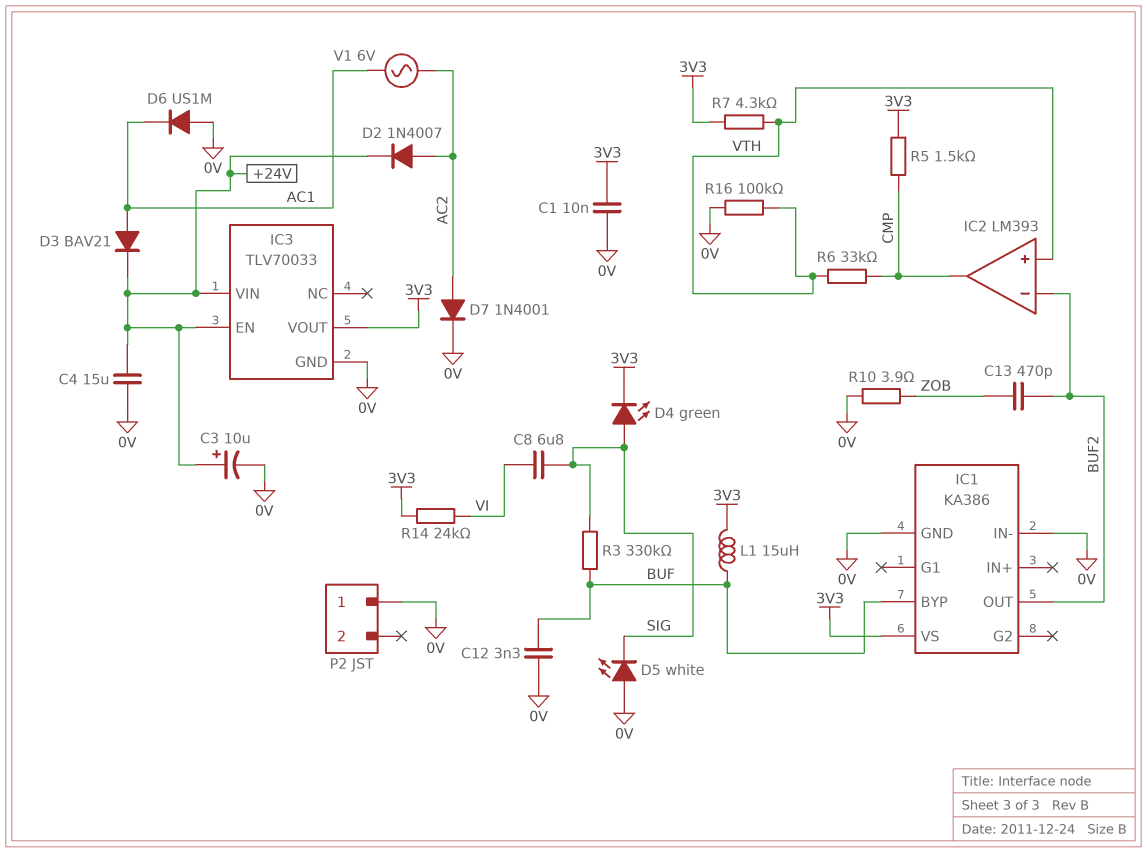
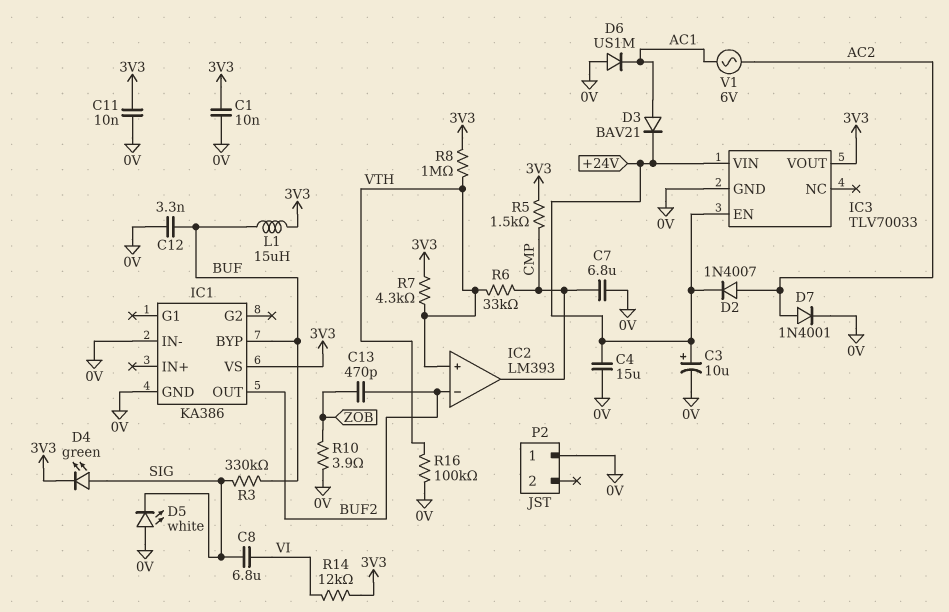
C7: none -> 6.8uF (0V, CMP)
C11: none -> 10nF (0V, 3V3)
R8: none -> 1M (3V3, VTH)
R14: 24k (3V3, VI) -> 12k (3V3, VI)

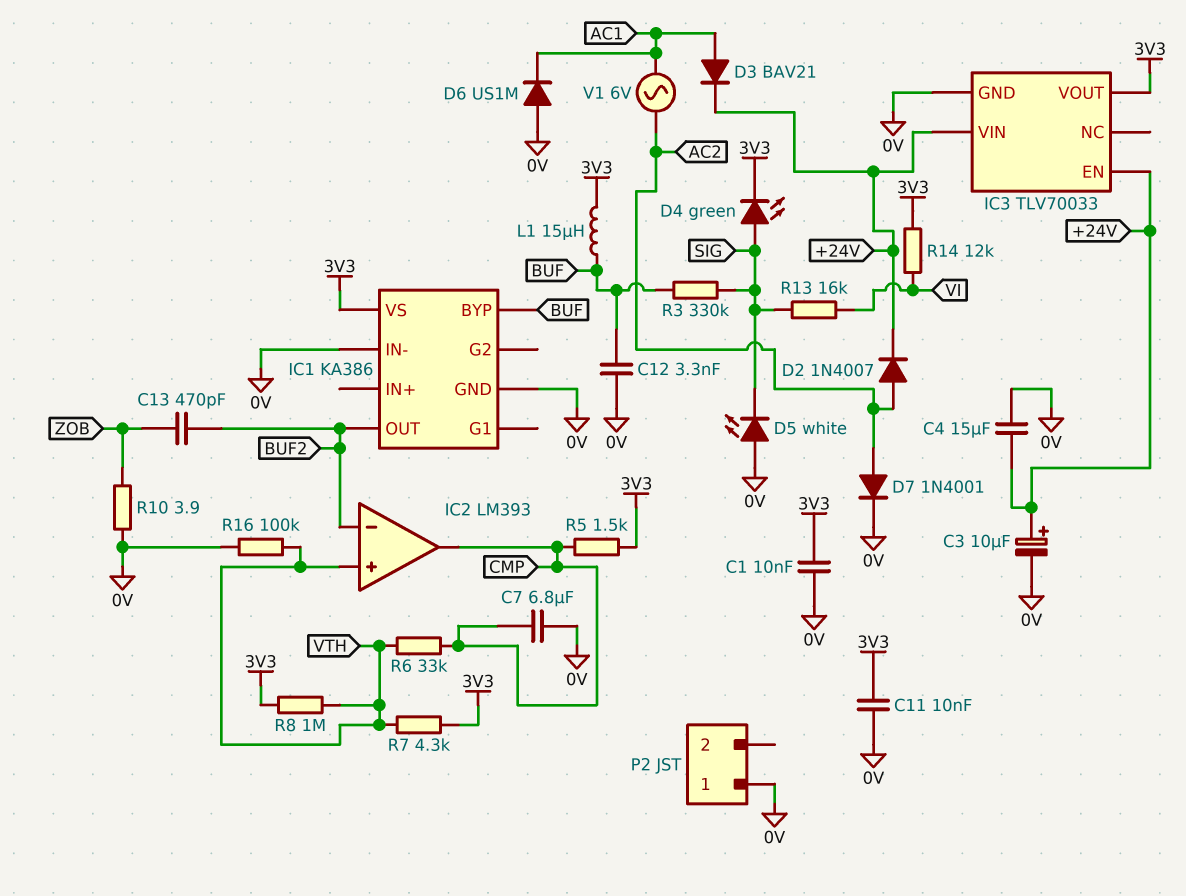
C8: 6.8uF (SIG, VI) -> none
R13: none -> 16k (SIG, VI)

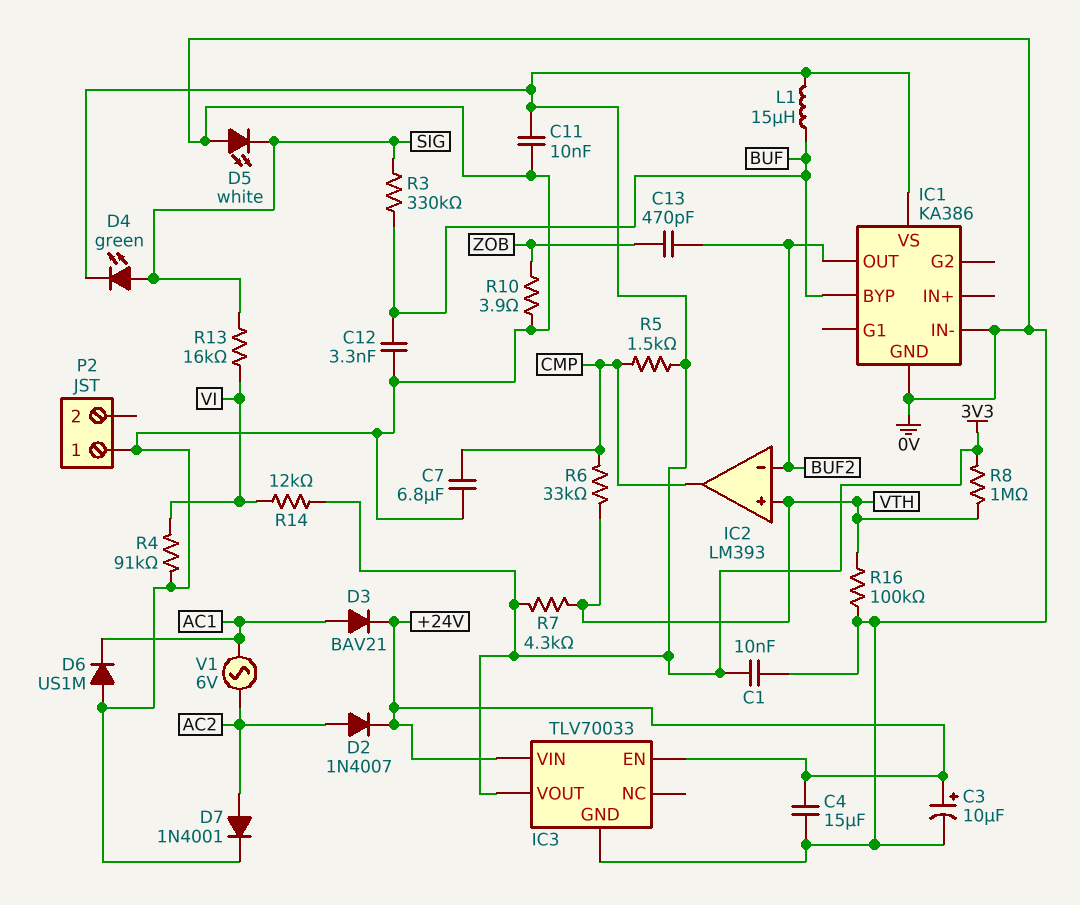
R4: none -> 91k (0V, VI)

